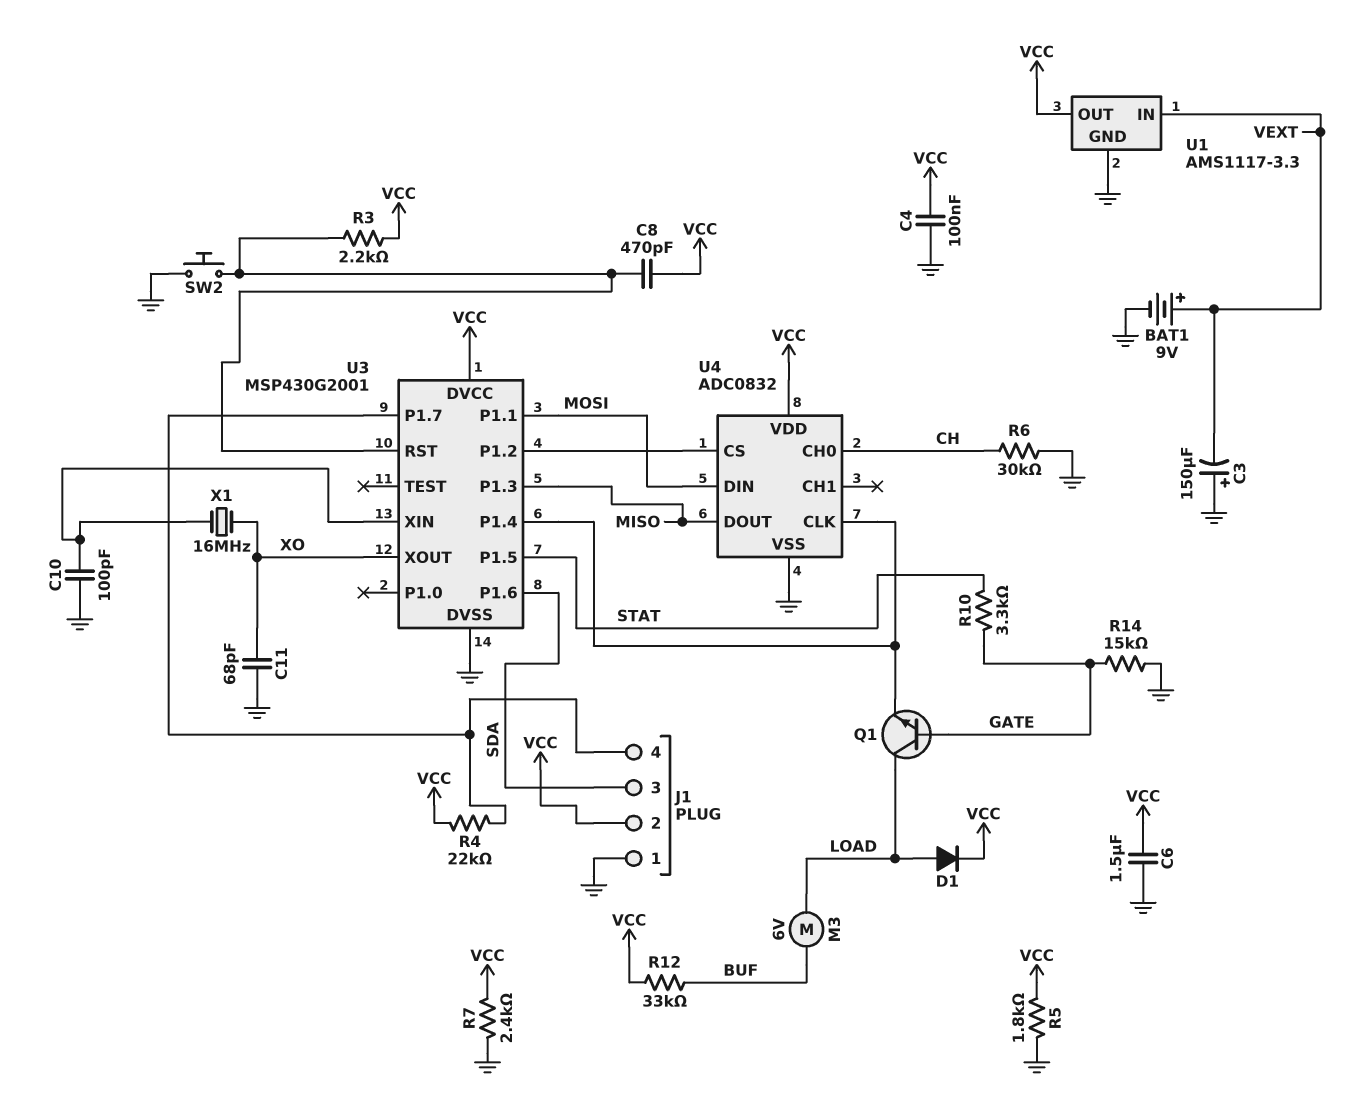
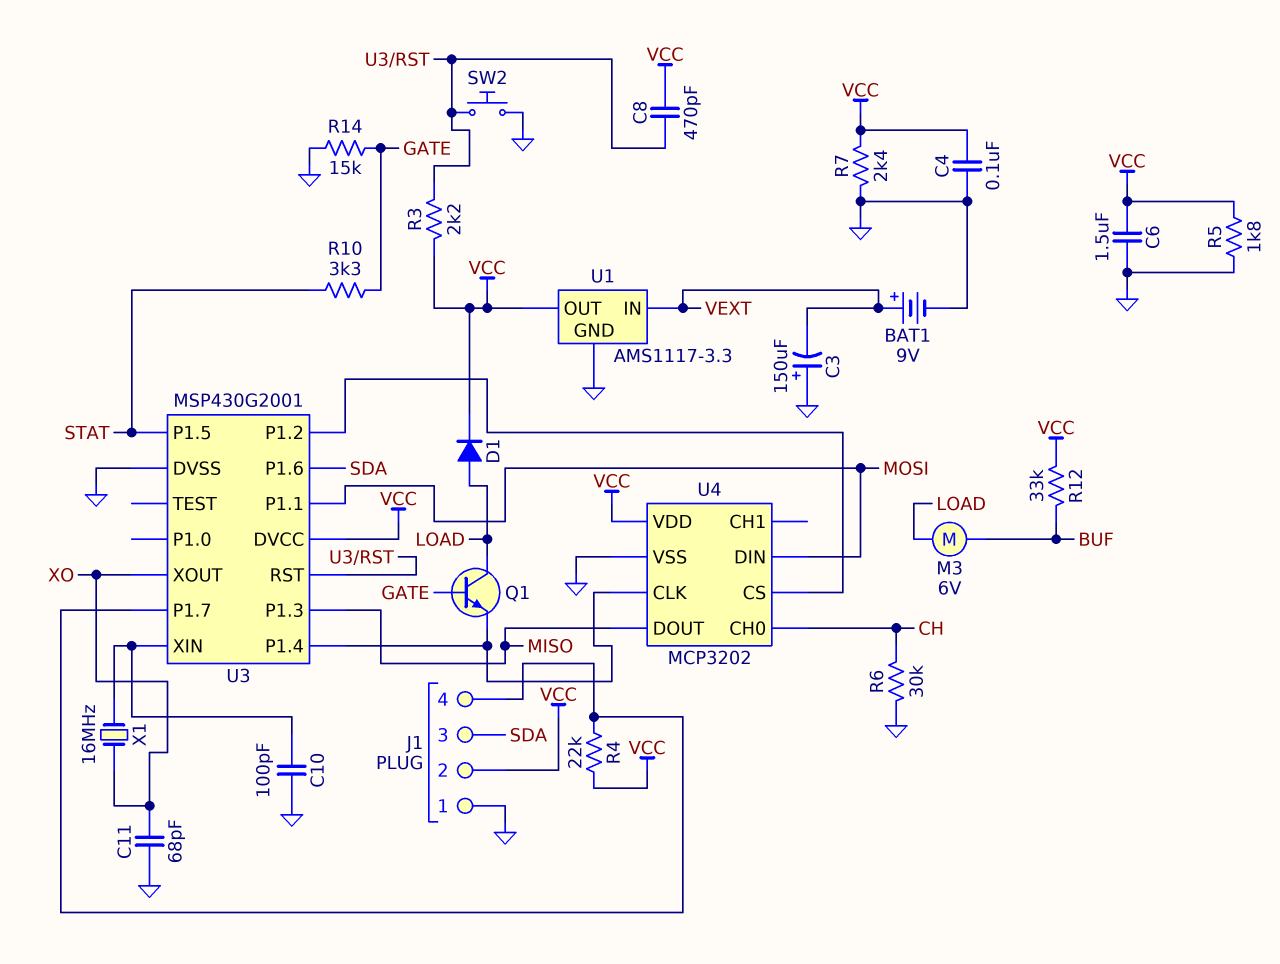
U4: ADC0832 -> MCP3202

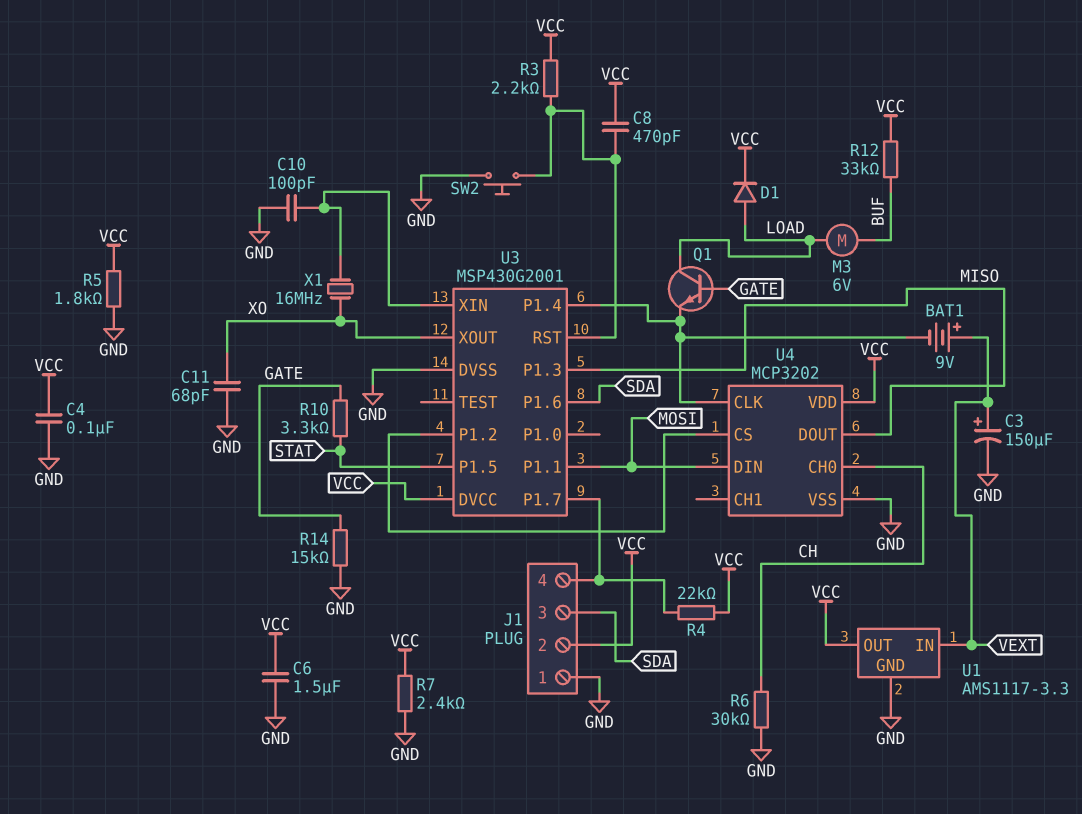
BAT1: 9V (plus VEXT, minus GND) -> 9V (plus VEXT, minus U3/P1.4)
C3: 150uF (plus GND, minus VEXT) -> 150uF (plus VEXT, minus GND)

